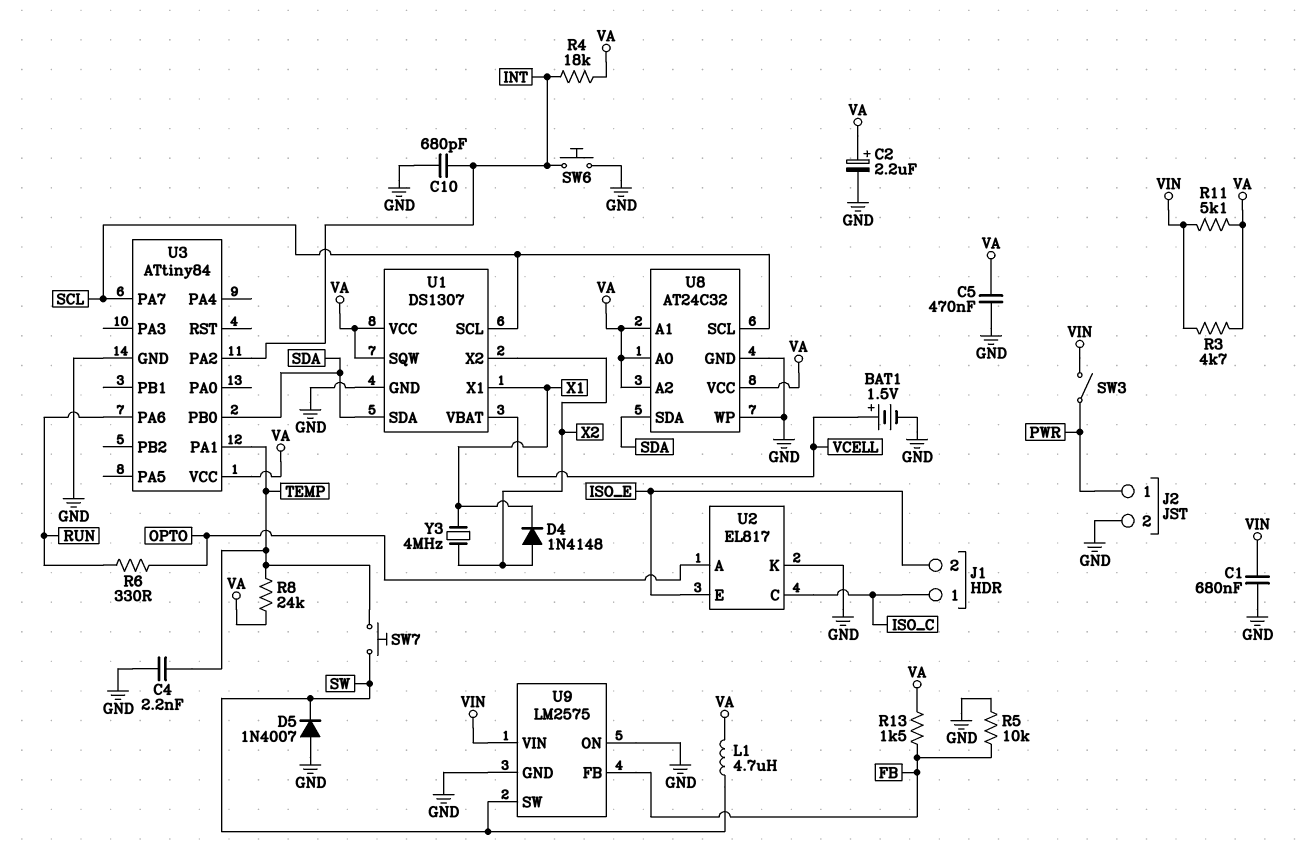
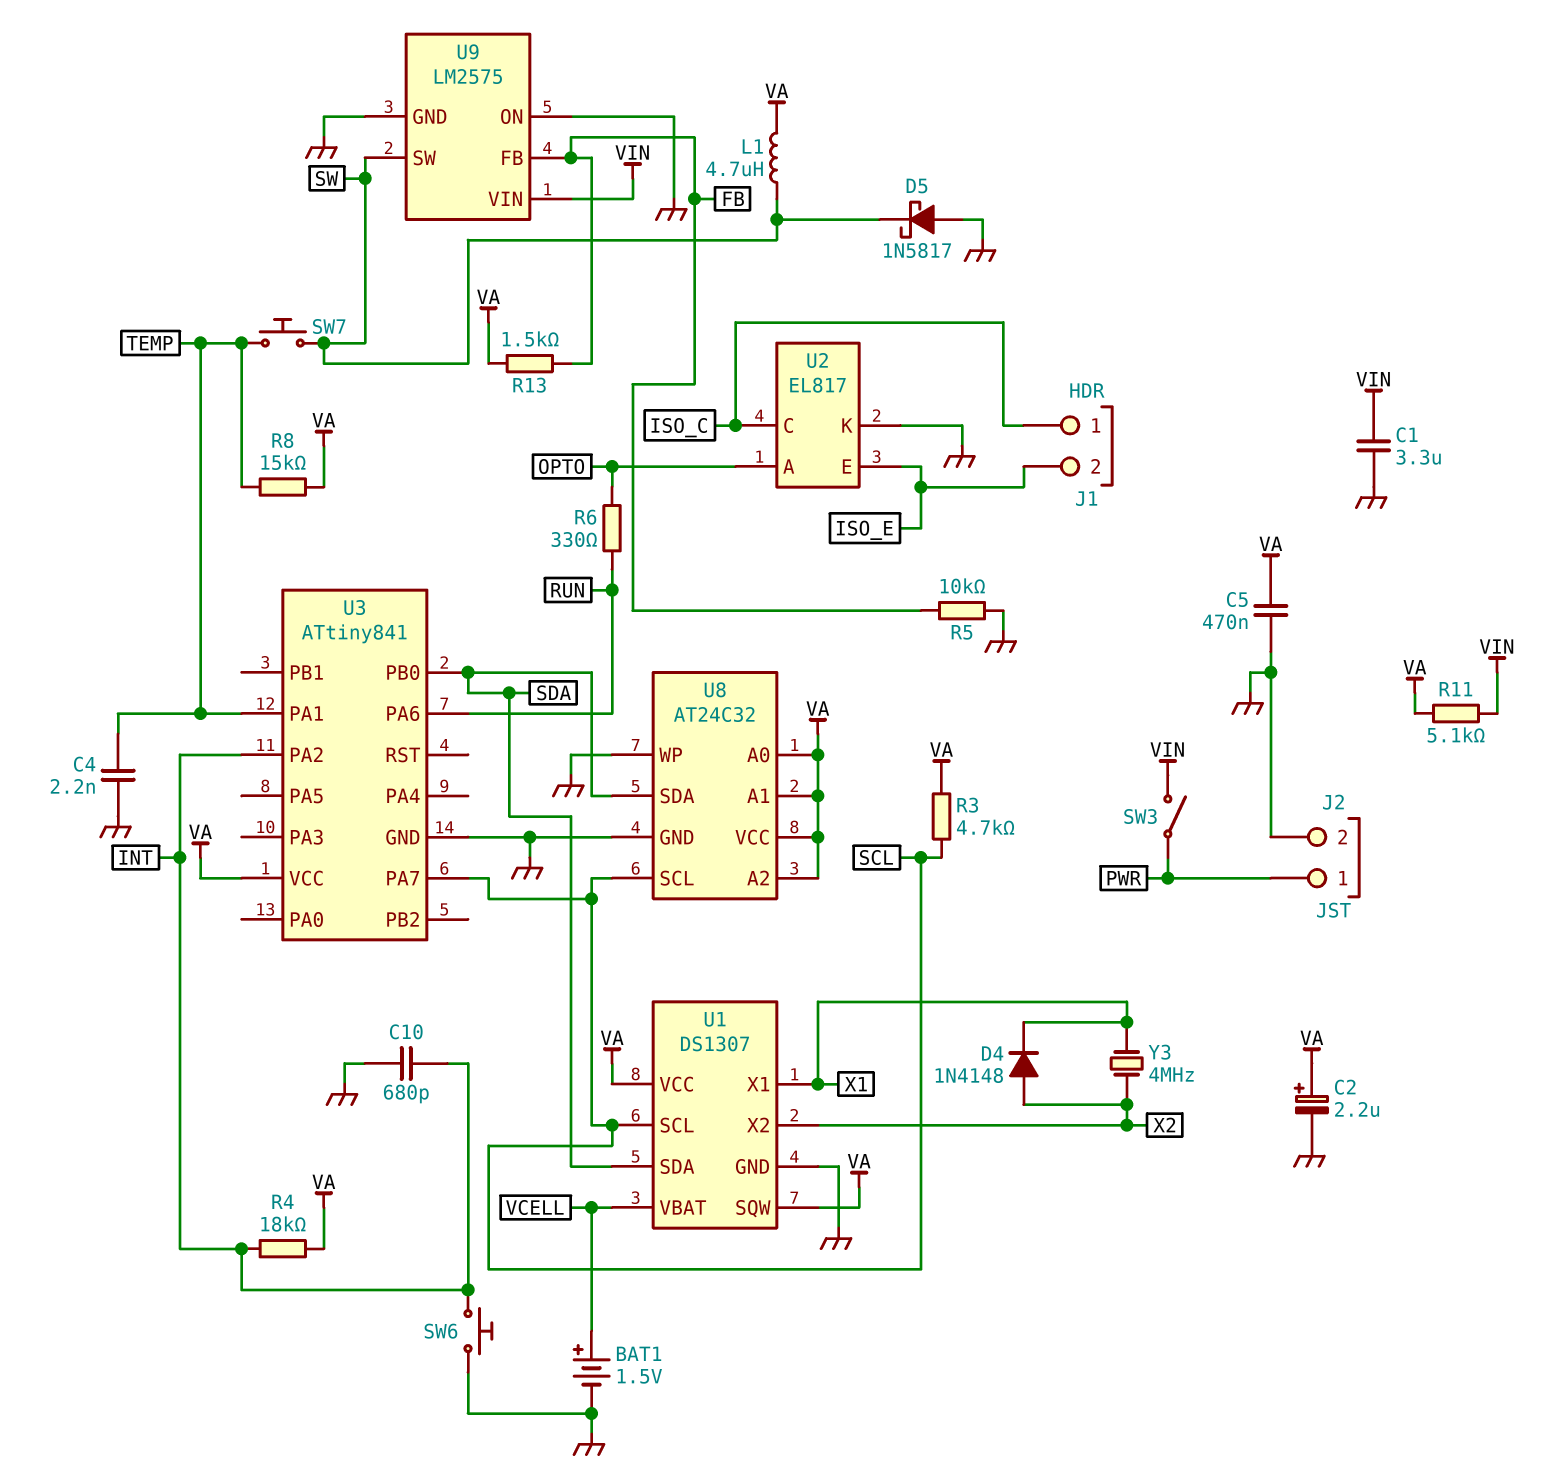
C1: 680nF (GND, VIN) -> 3.3uF (GND, VIN)
D5: diode 1N4007 (A GND, K SW) -> schottky 1N5817 (A GND, K SW)
R3: 4.7k (VA, VIN) -> 4.7k (SCL, VA)
R8: 24k (TEMP, VA) -> 15k (TEMP, VA)
U3: ATtiny84 -> ATtiny841

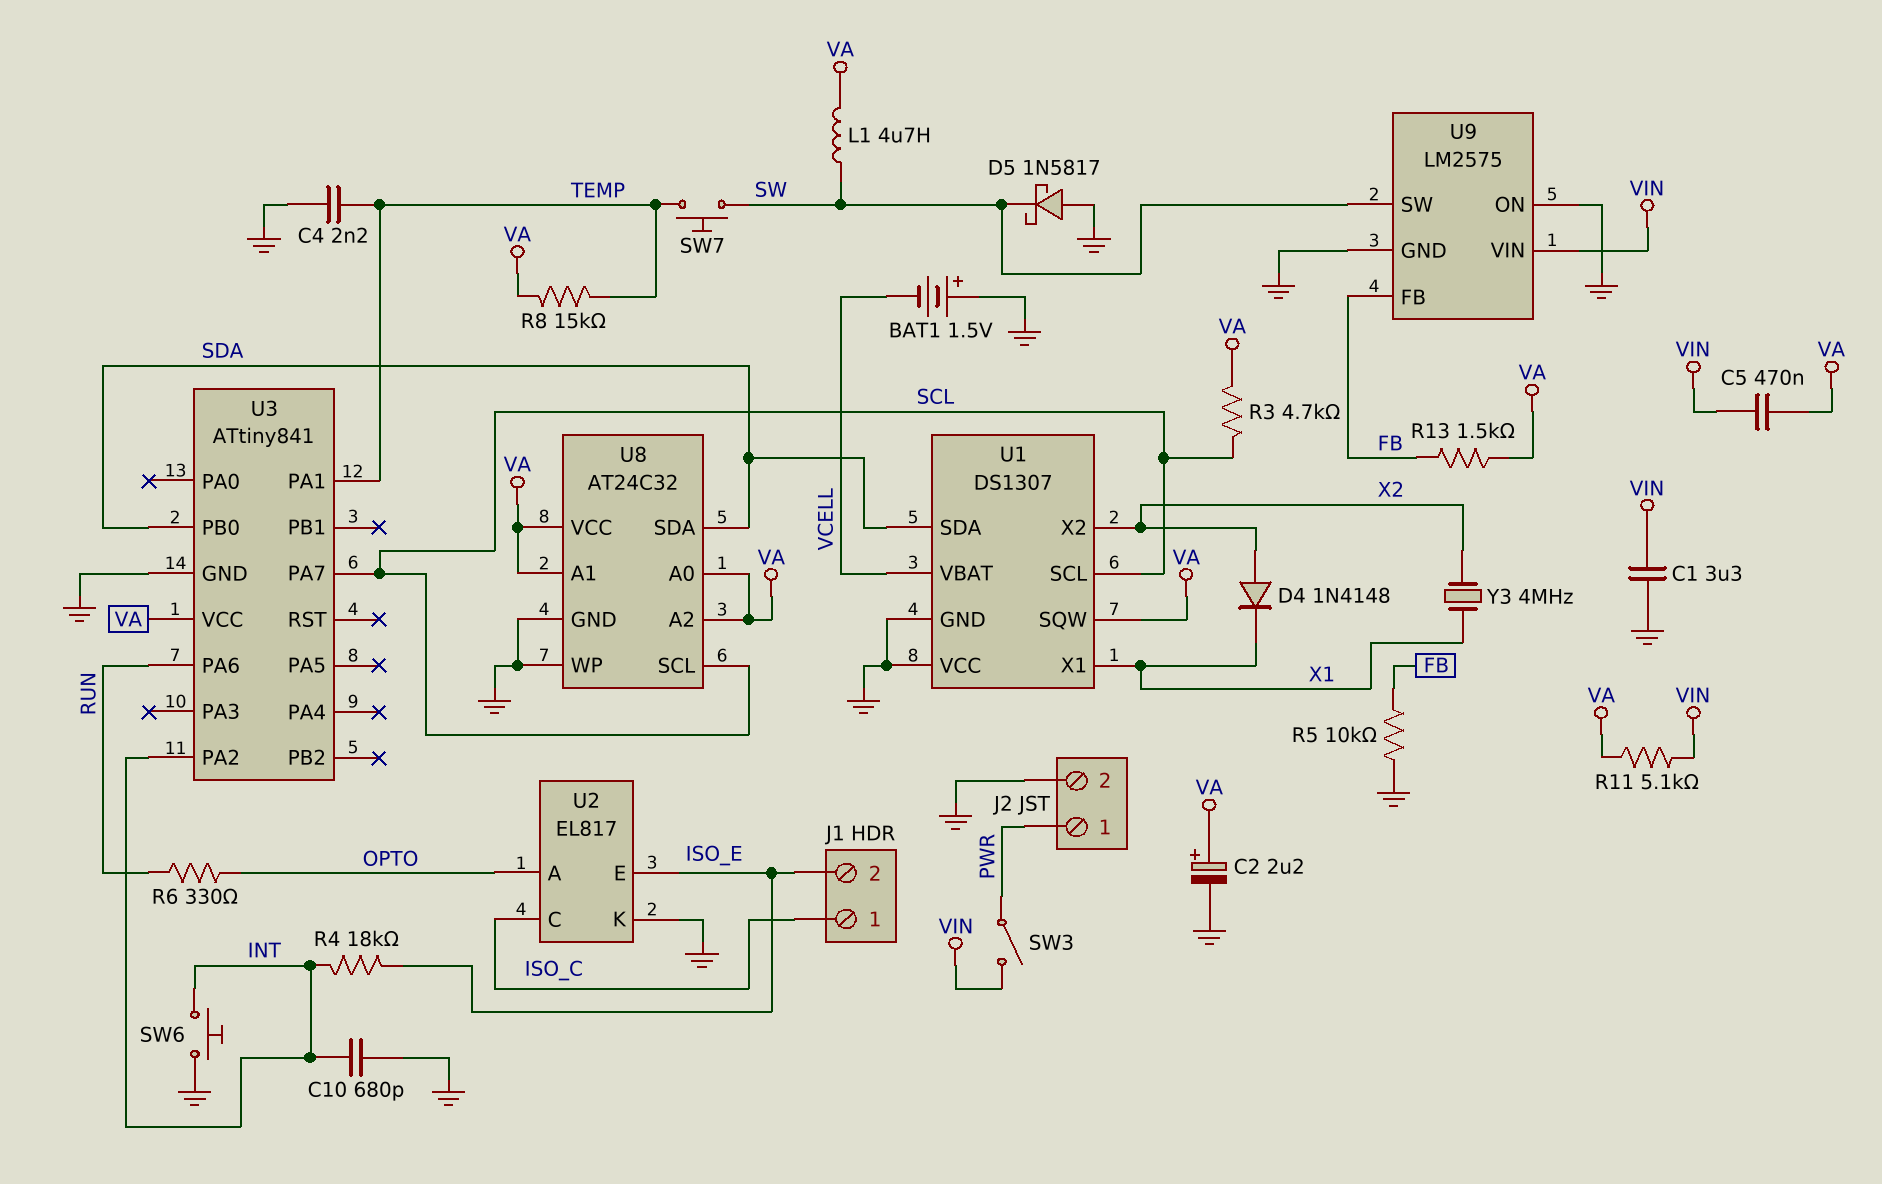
BAT1: 1.5V (plus VCELL, minus GND) -> 1.5V (plus GND, minus VCELL)
C5: 470nF (GND, VA) -> 470nF (VA, VIN)
R4: 18k (INT, VA) -> 18k (INT, ISO_E)
U1 pin VCC: VA -> GND

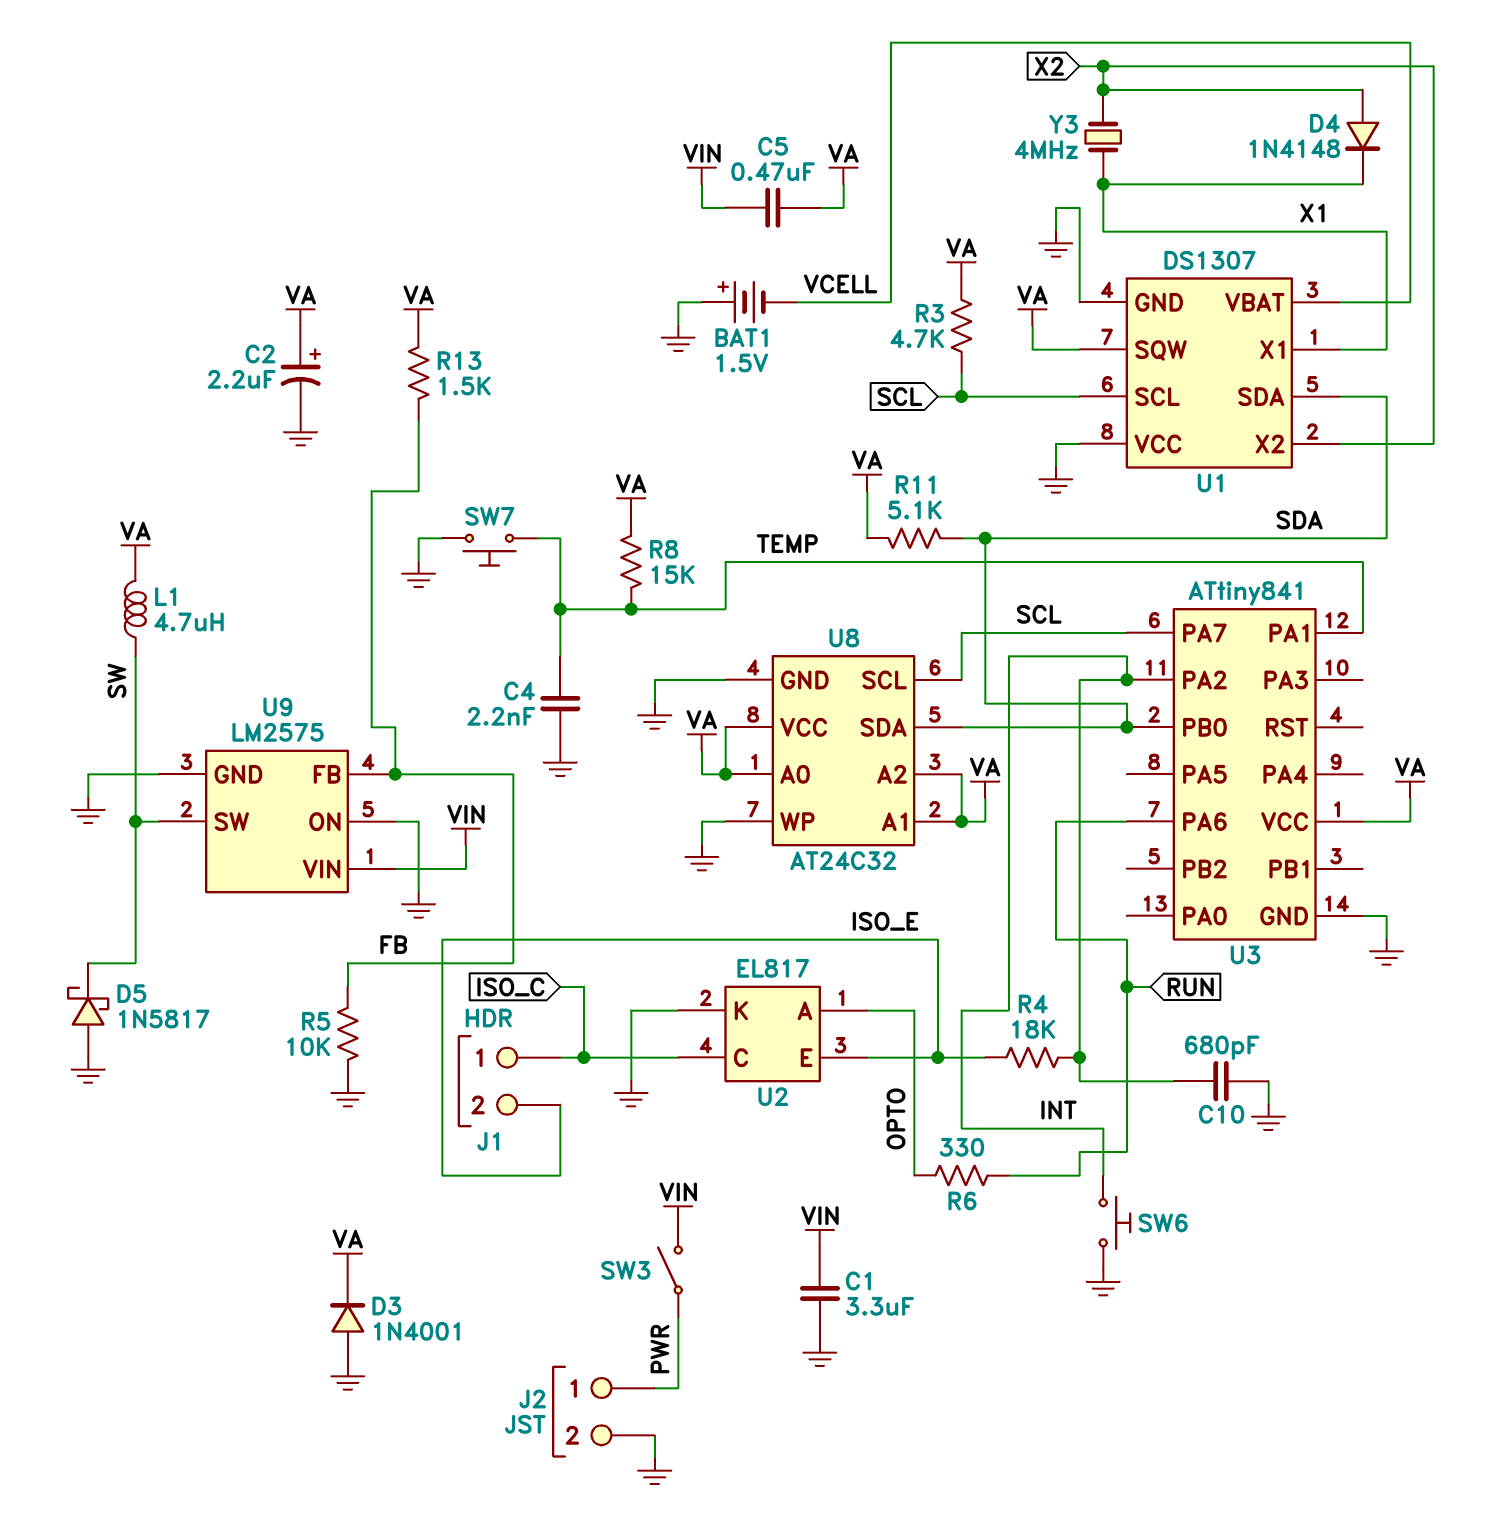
D3: none -> diode 1N4001 (A GND, K VA)
R11: 5.1k (VA, VIN) -> 5.1k (SDA, VA)
SW7: button (SW, TEMP) -> button (GND, TEMP)

